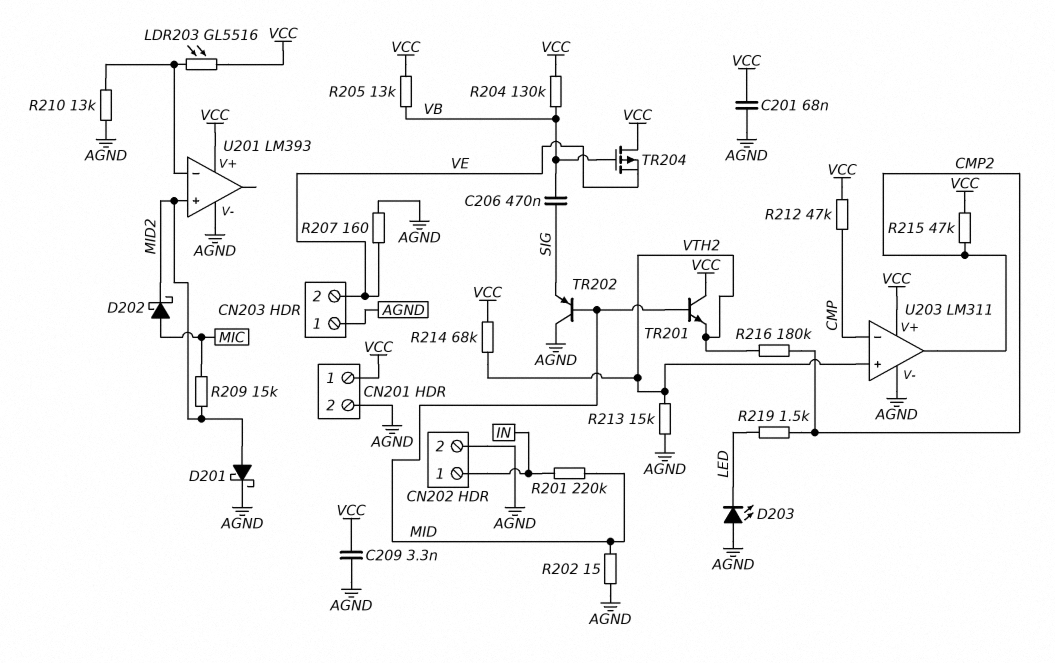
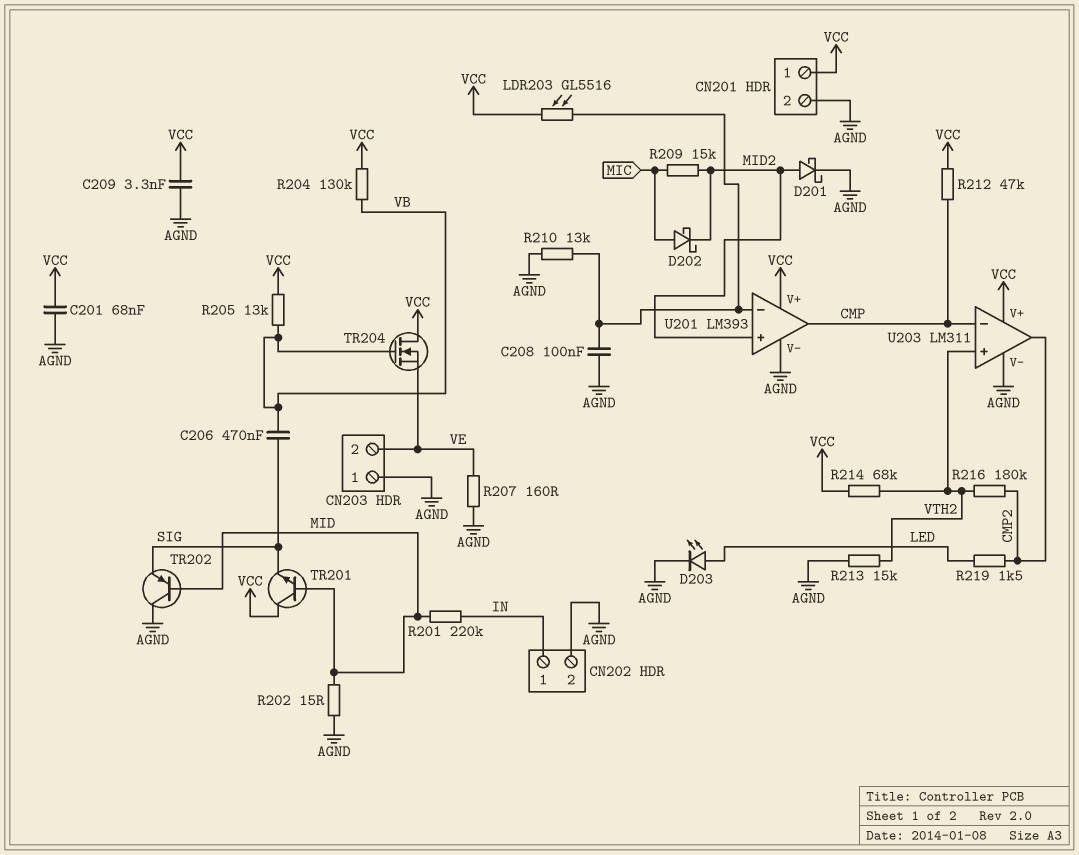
C208: none -> 100nF (AGND, U201/in-)
D203: LED (A AGND, K LED) -> LED (A LED, K AGND)
R215: 47k (CMP2, VCC) -> none
TR201: NPN (B MID, C VCC, E VTH2) -> NPN (B MID, C VCC, E SIG)
TR204: PMOS (G VB, D VCC, S VE) -> NMOS (G VB, D VCC, S VE)
U201 pin out: none -> CMP

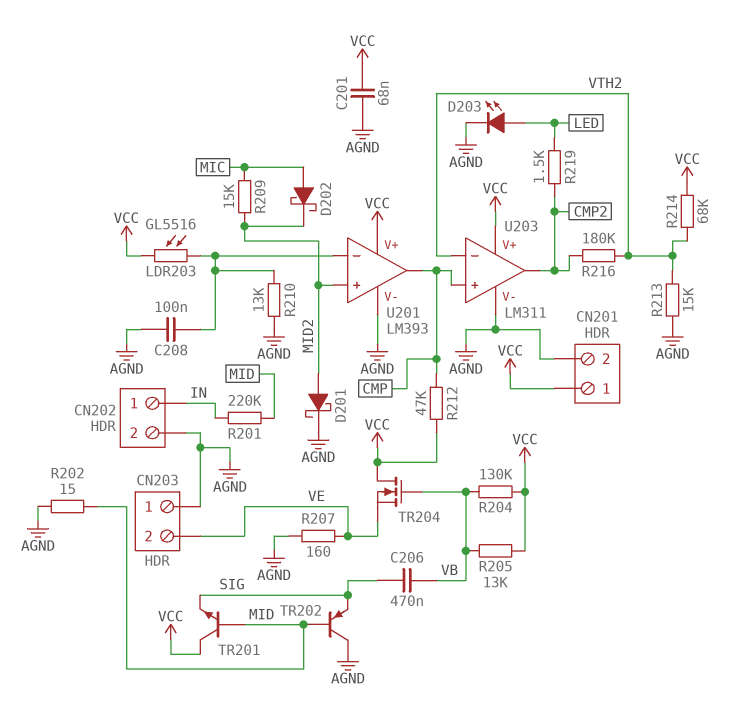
C209: 3.3nF (AGND, VCC) -> none
U203 pin in+: VTH2 -> CMP
U203 pin in-: CMP -> VTH2

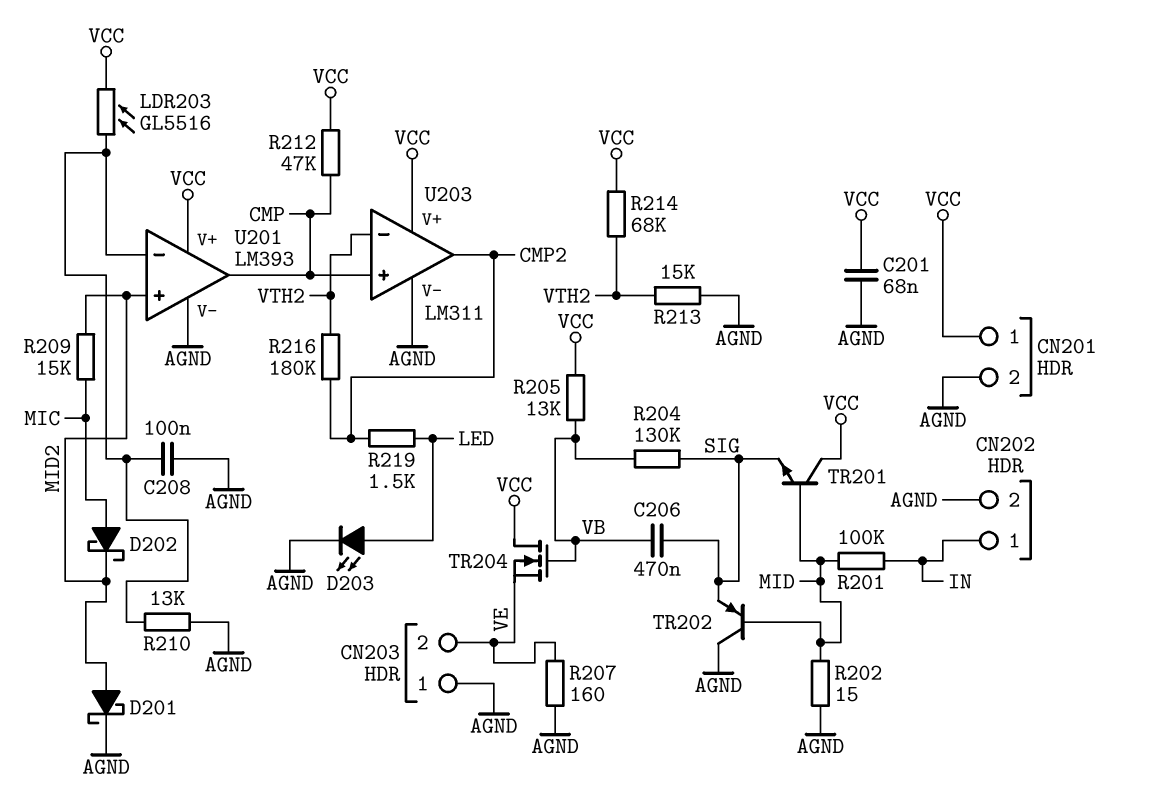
R201: 220k (IN, MID) -> 100k (IN, MID)
R204: 130k (VB, VCC) -> 130k (SIG, VB)

